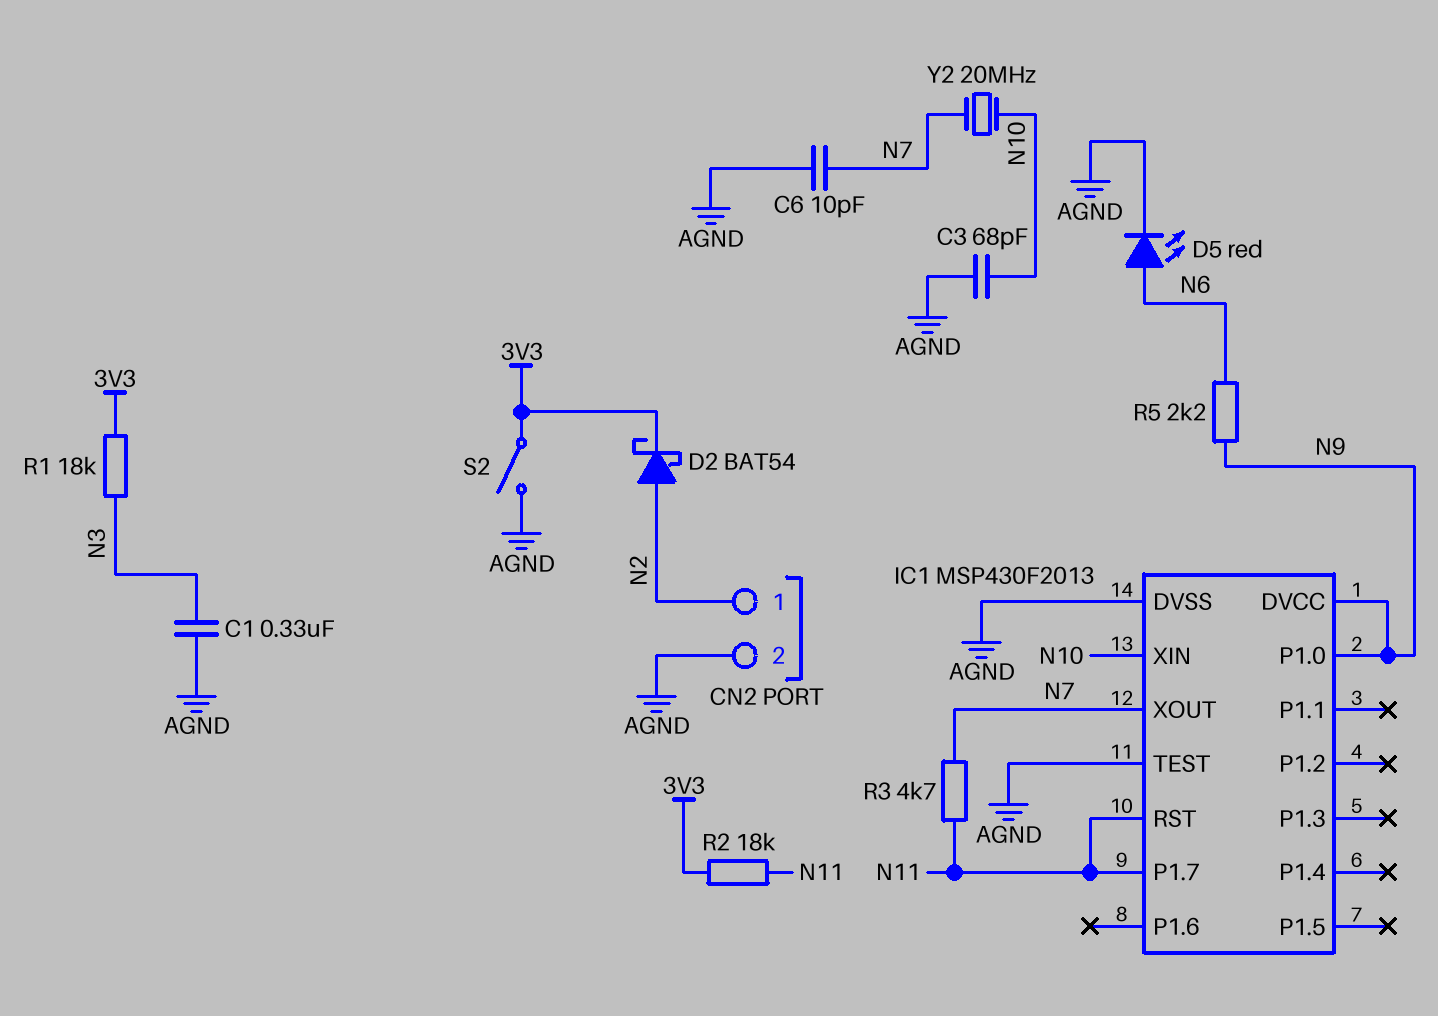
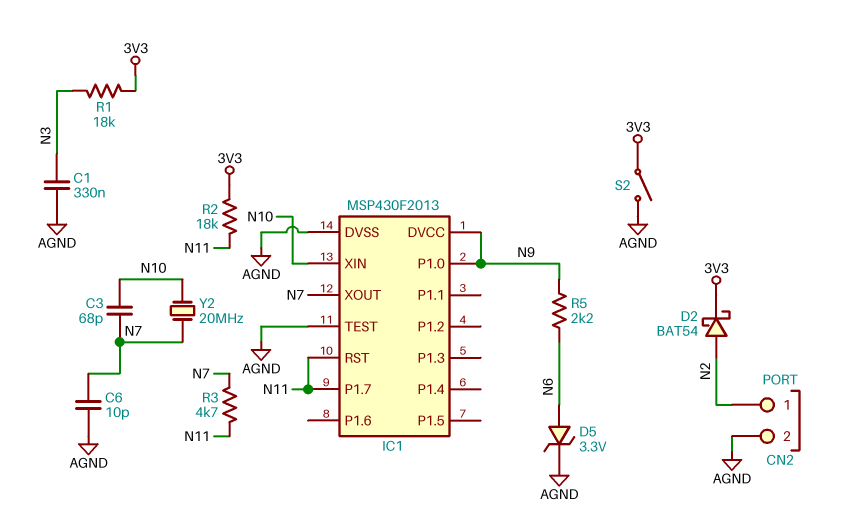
C3: 68pF (AGND, N10) -> 68pF (N7, N10)
D5: LED red (A N6, K AGND) -> zener 3.3V (A N6, K AGND)

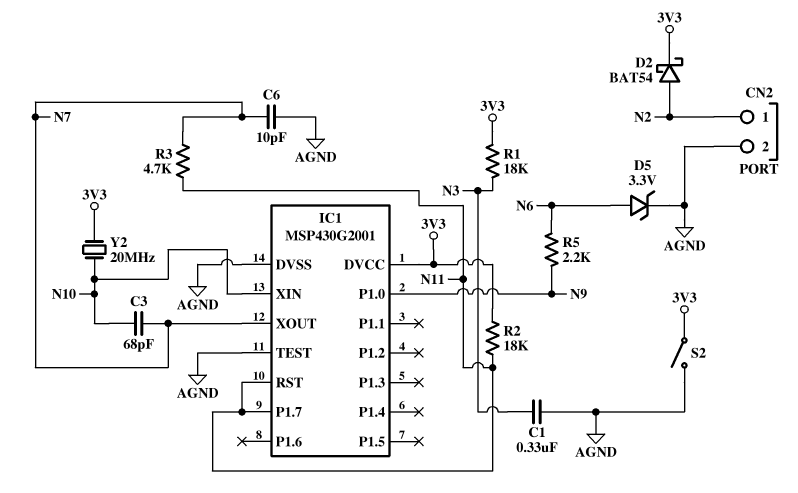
IC1: MSP430F2013 -> MSP430G2001
IC1 pin DVCC: N9 -> 3V3
Y2: 20MHz (N7, N10) -> 20MHz (3V3, N10)

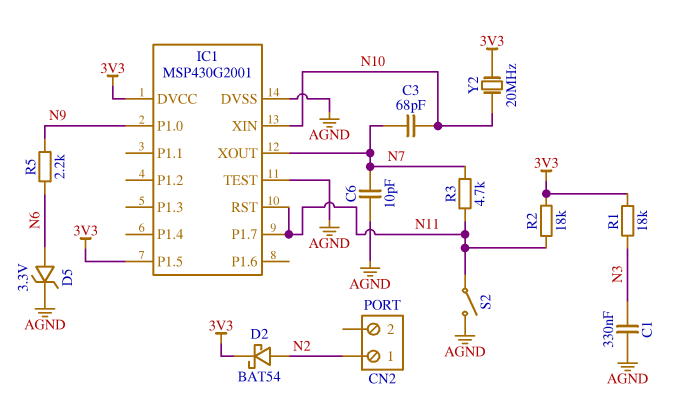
CN2 pin 2: AGND -> none
IC1 pin P1.5: none -> 3V3
S2: switch (3V3, AGND) -> switch (AGND, N11)

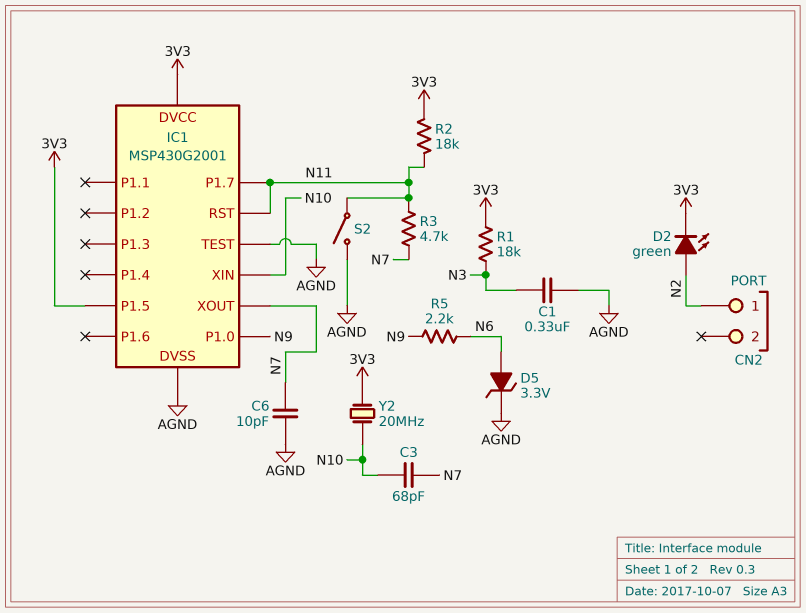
D2: schottky BAT54 (A N2, K 3V3) -> LED green (A N2, K 3V3)

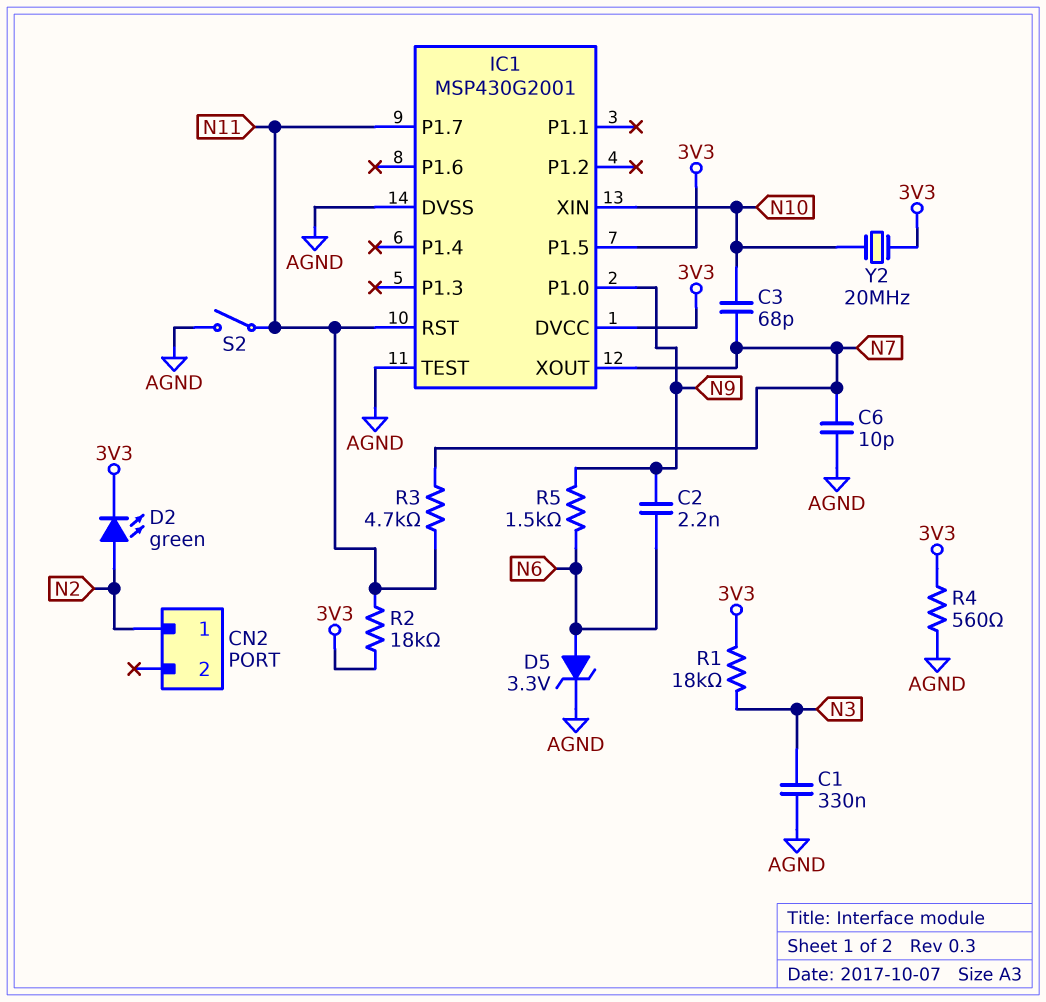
C2: none -> 2.2nF (N6, N9)
R4: none -> 560 (3V3, AGND)
R5: 2.2k (N6, N9) -> 1.5k (N6, N9)

